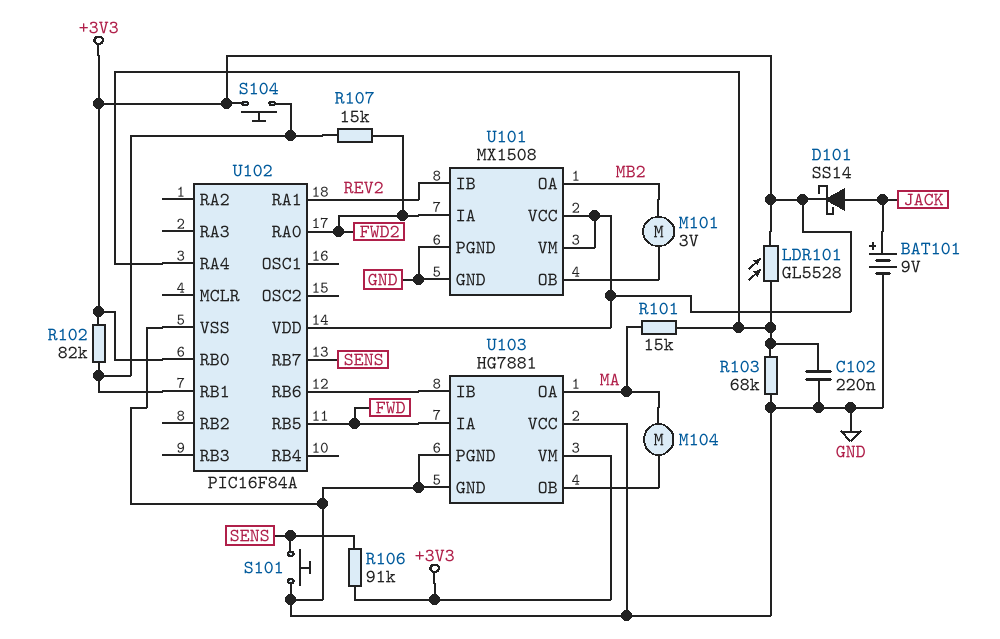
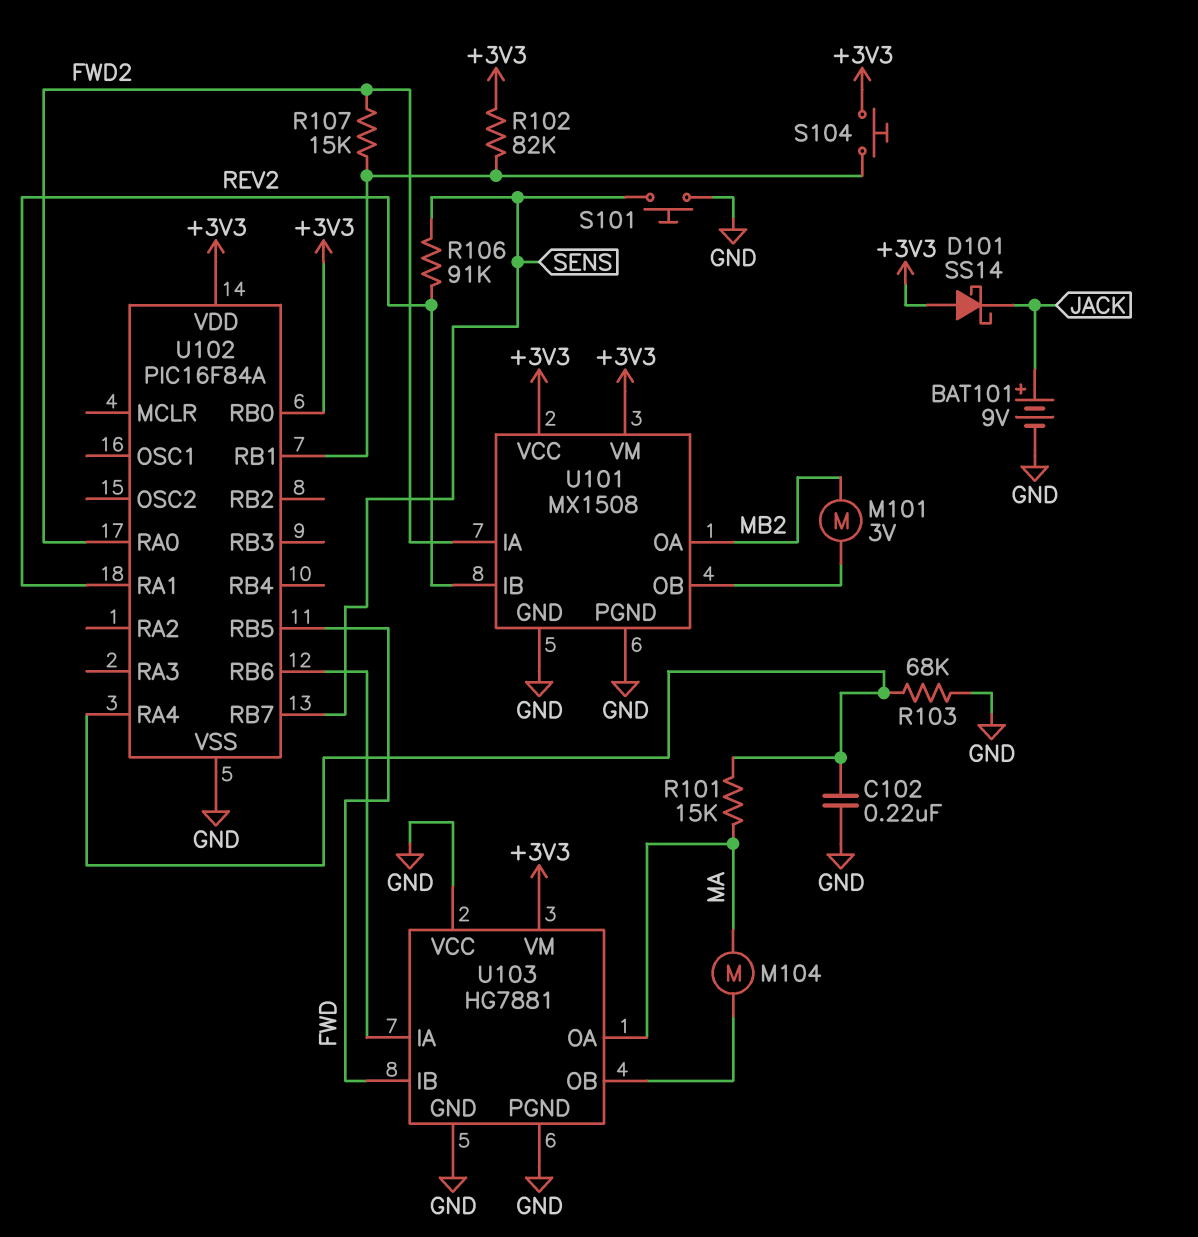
D101: schottky SS14 (A JACK, K +3V3) -> schottky SS14 (A +3V3, K JACK)
LDR101: GL5528 (+3V3, U102/RA4) -> none
R106: 91k (+3V3, SENS) -> 91k (REV2, SENS)
U103 pin IA: FWD -> U102/RB6
U103 pin IB: U102/RB6 -> FWD

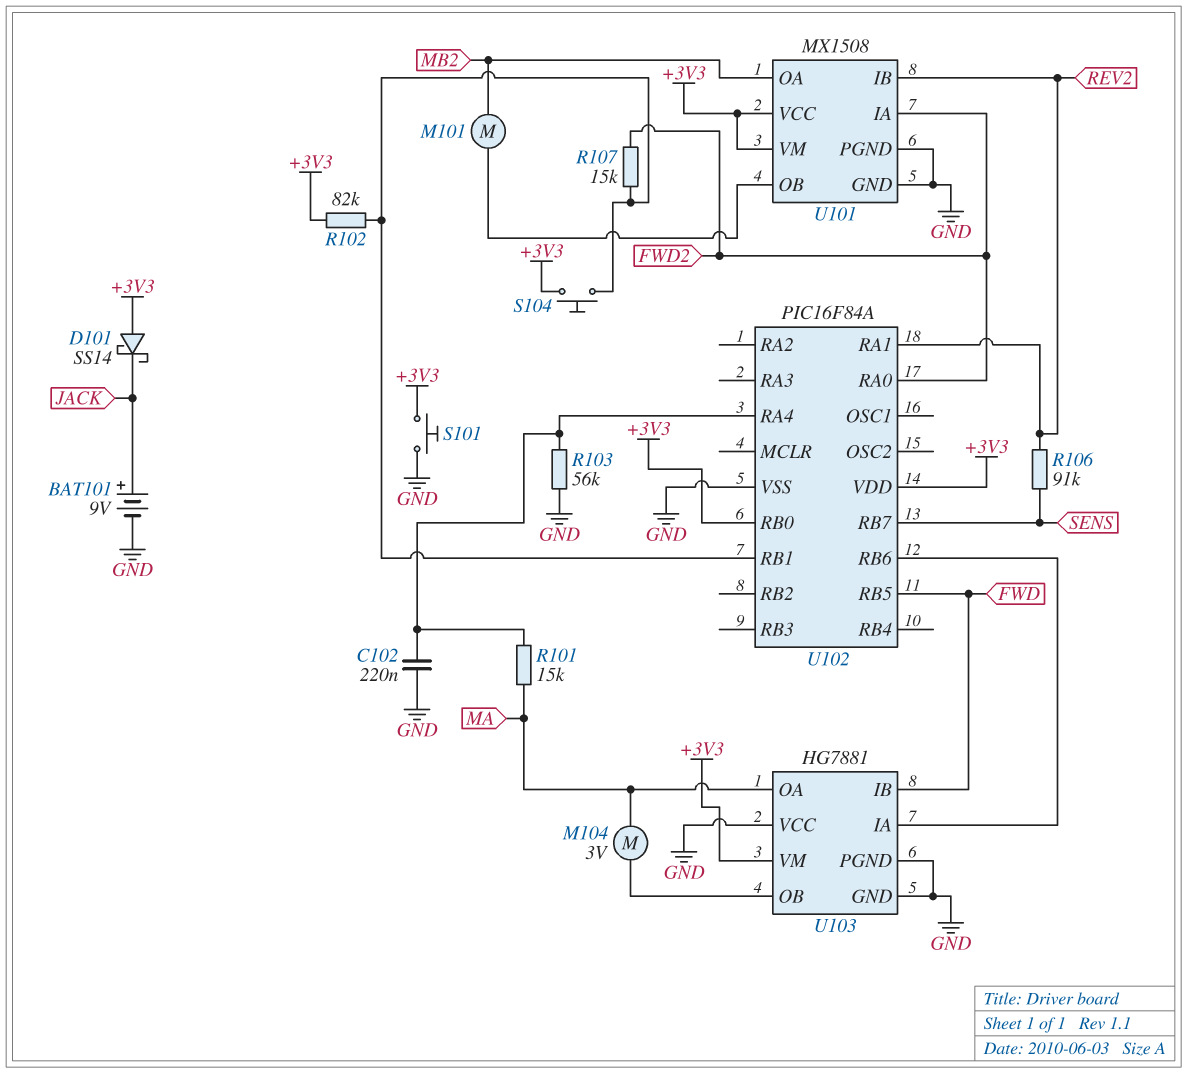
M101: motor 3V (MB2, U101/OB) -> motor (MB2, U101/OB)
M104: motor (MA, U103/OB) -> motor 3V (MA, U103/OB)
R103: 68k (GND, U102/RA4) -> 56k (GND, U102/RA4)
S101: button (GND, SENS) -> button (+3V3, GND)

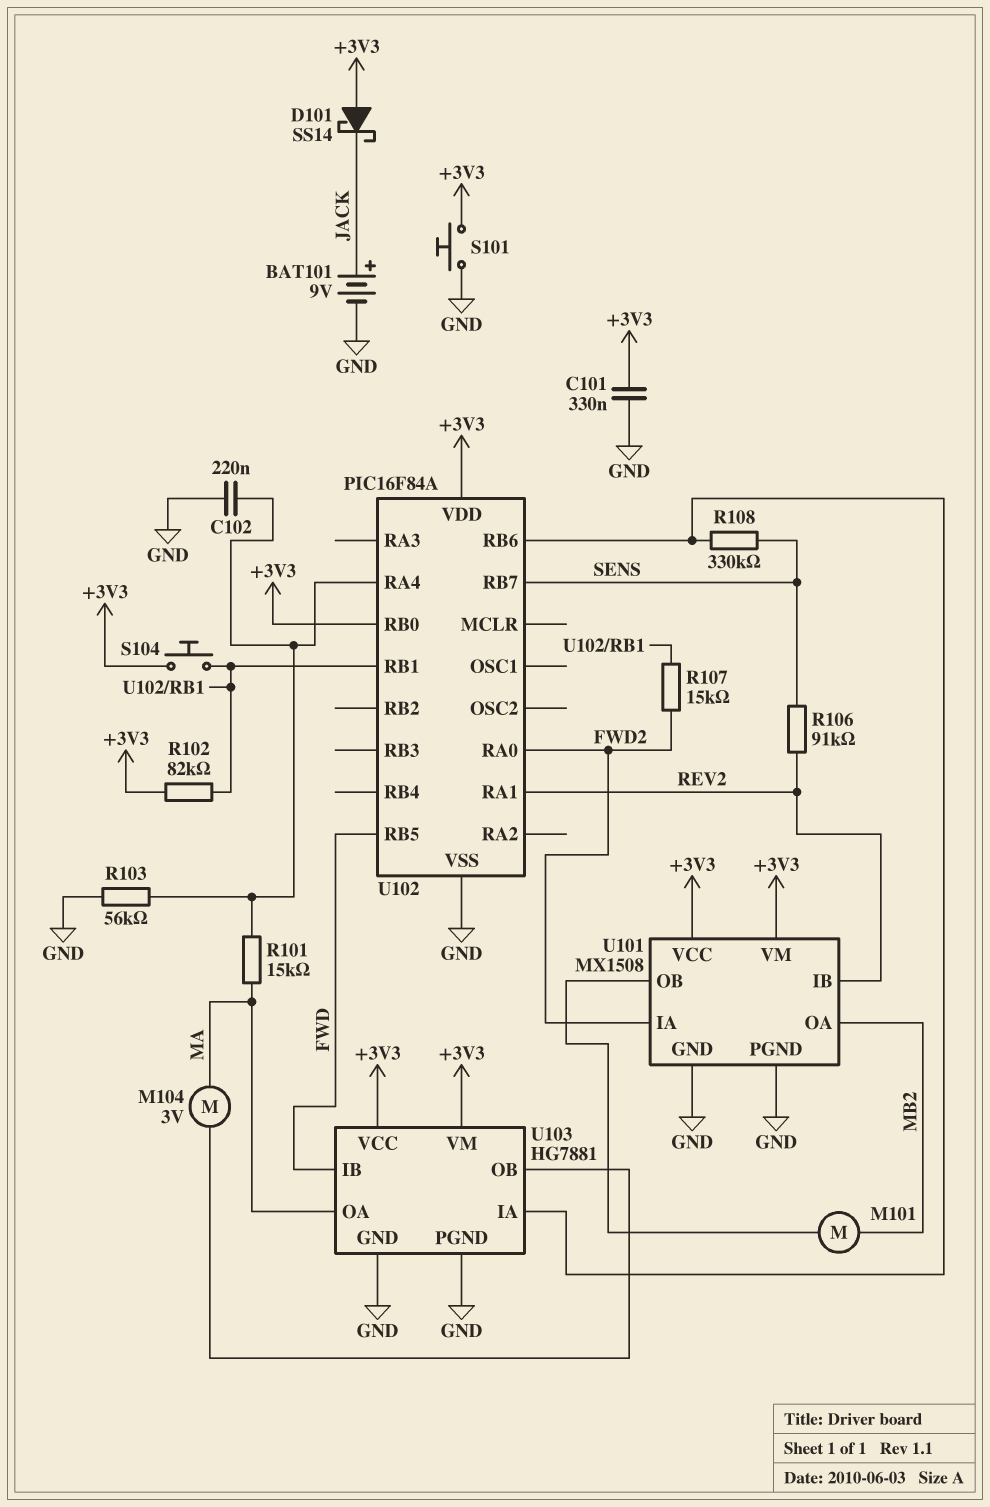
C101: none -> 330nF (+3V3, GND)
R108: none -> 330k (SENS, U102/RB6)
U103 pin VCC: GND -> +3V3

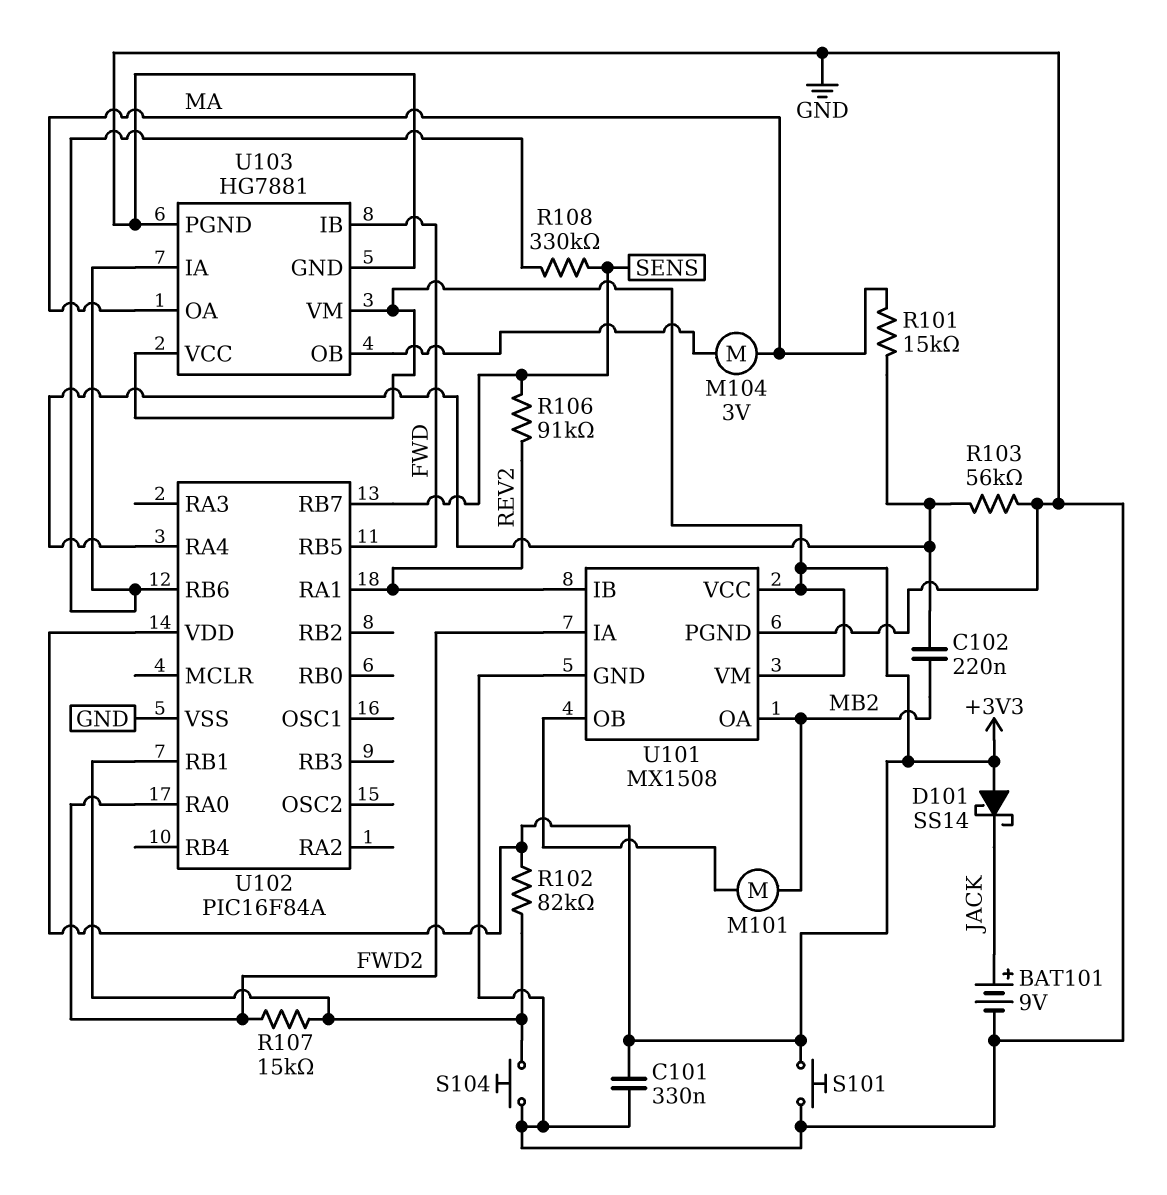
C102: 220nF (GND, U102/RA4) -> 220nF (MB2, U102/RA4)
S104: button (+3V3, U102/RB1) -> button (GND, U102/RB1)
U102 pin RB0: +3V3 -> none

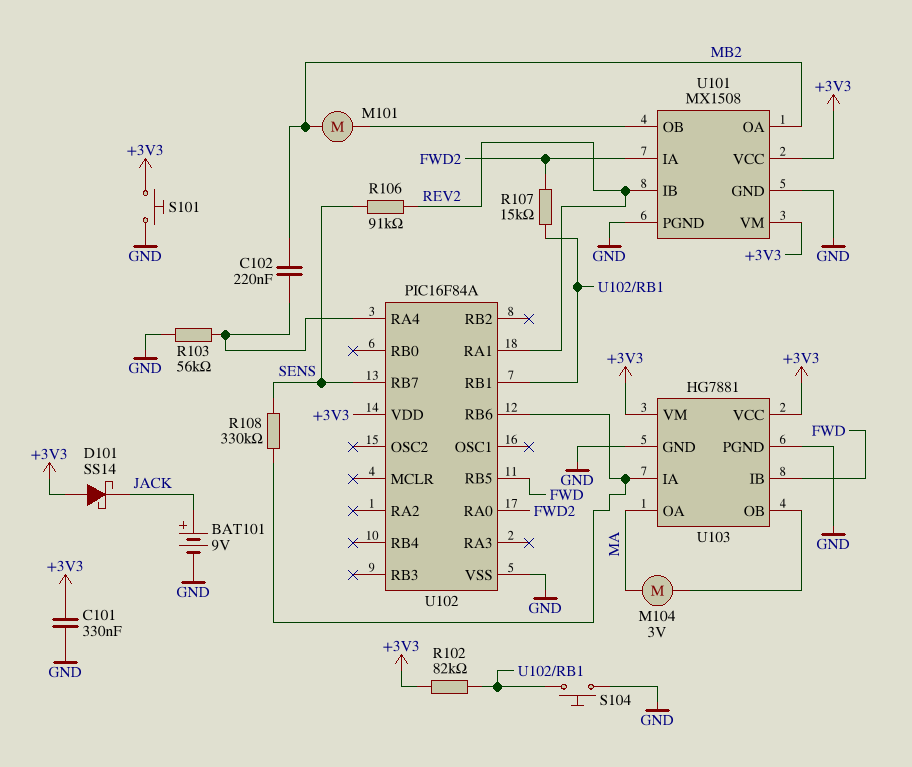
R101: 15k (MA, U102/RA4) -> none

